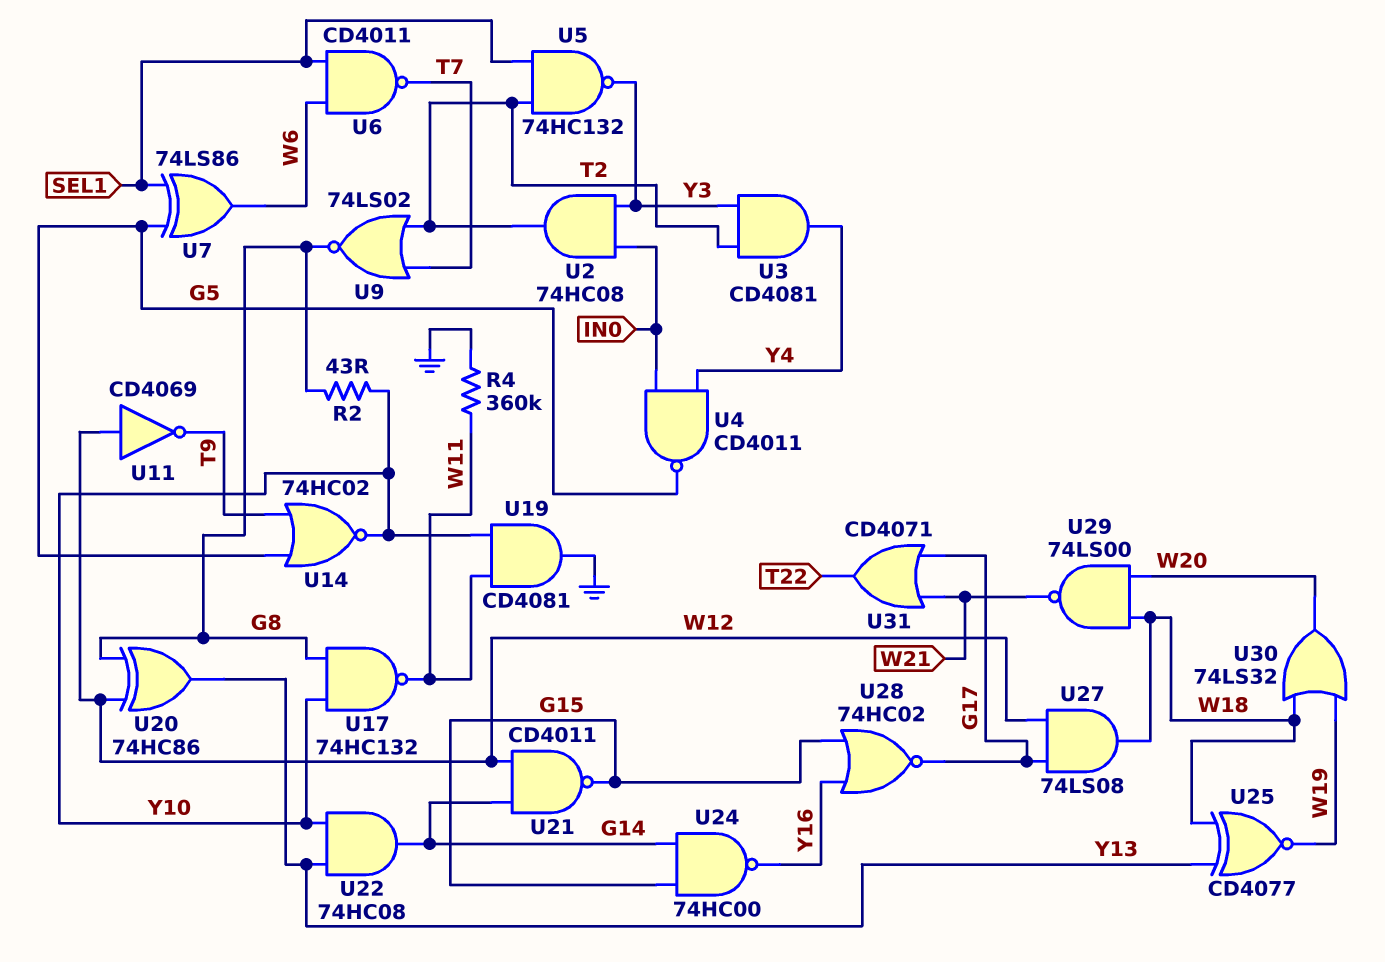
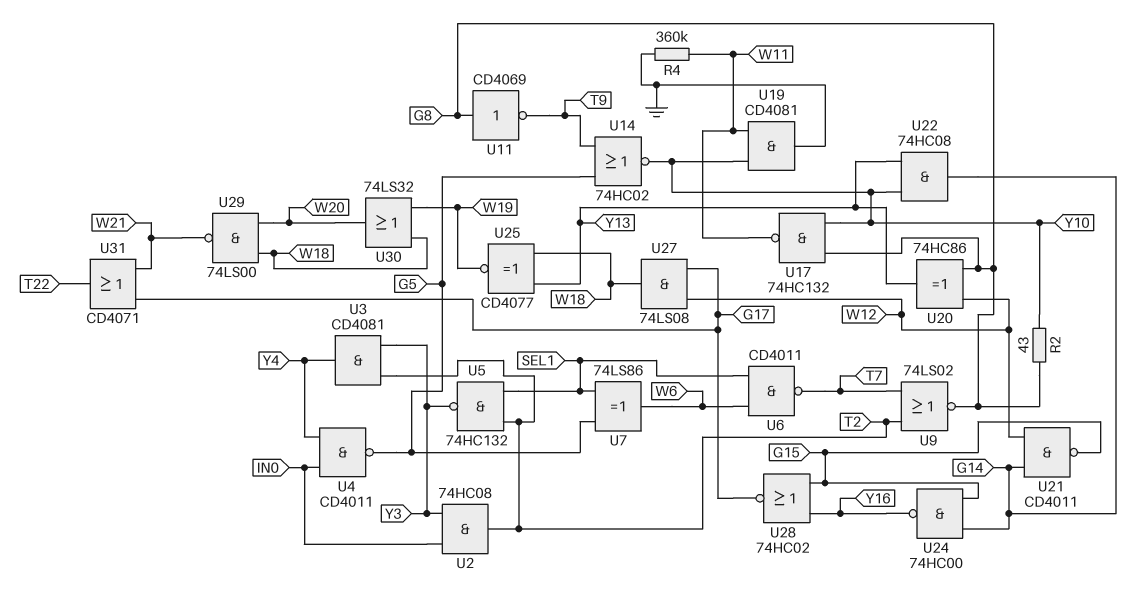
U11: NOT CD4069 (in W12, out T9) -> NOT CD4069 (in G8, out T9)

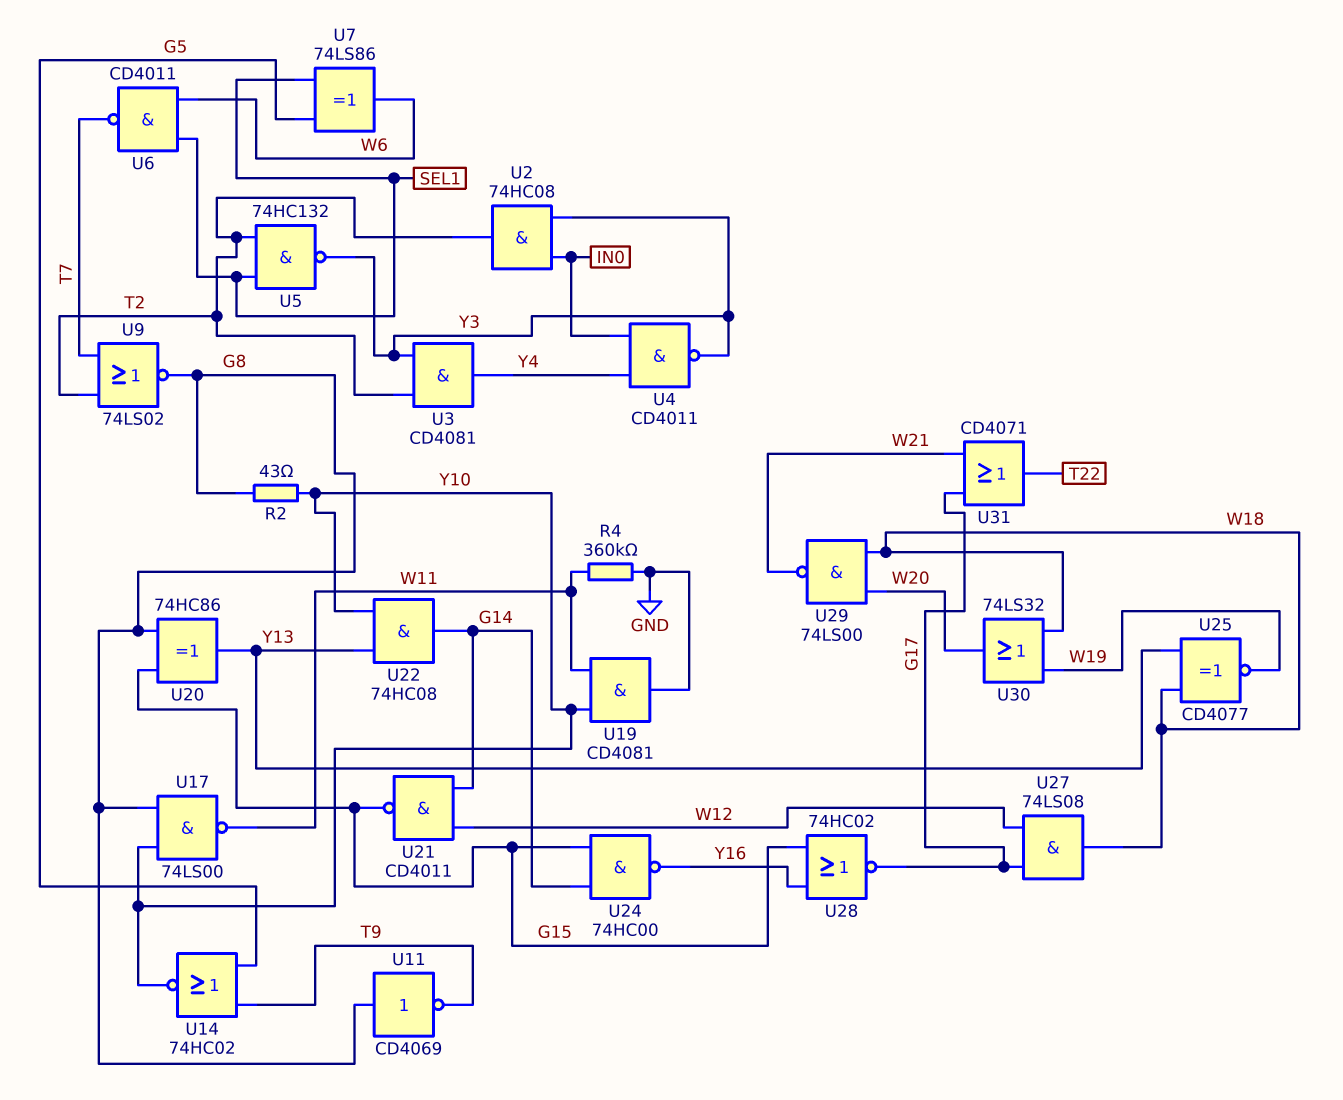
U4: NAND CD4011 (in IN0, in Y4, out G5) -> NAND CD4011 (in IN0, in Y4, out Y3)
U17: NAND 74HC132 (in G8, in Y10, out W11) -> NAND 74LS00 (in G8, in Y10, out W11)
U20: XOR 74HC86 (in G8, in W12, out Y13) -> XOR 74HC86 (in G8, in G15, out Y13)

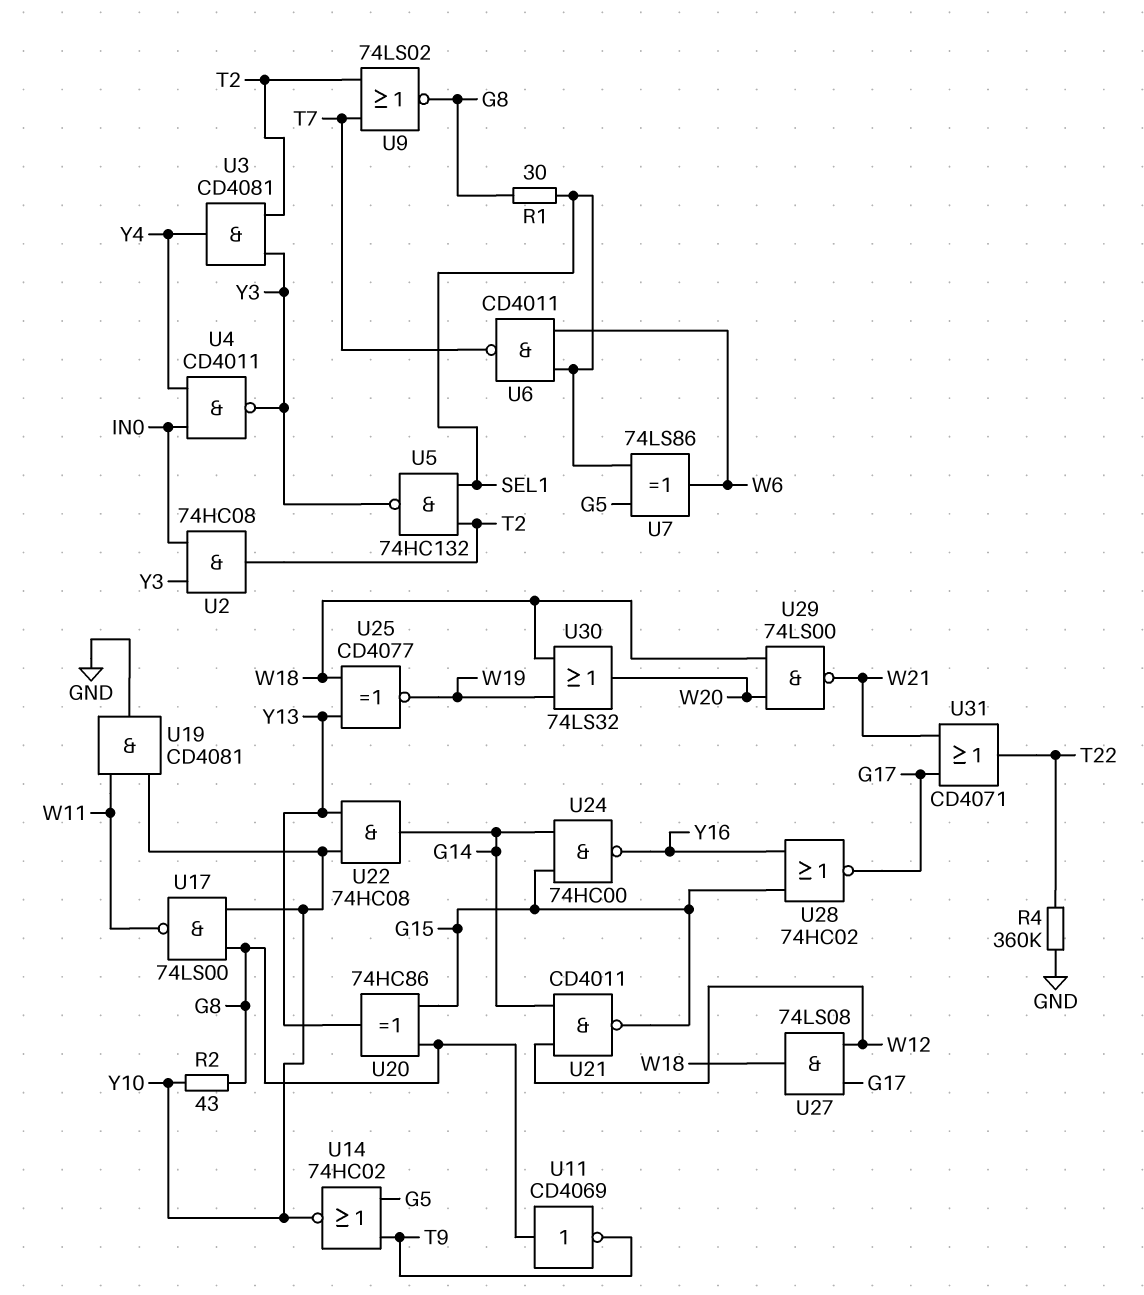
R1: none -> 30 (G8, SEL1)
R4: 360k (GND, W11) -> 360k (GND, T22)

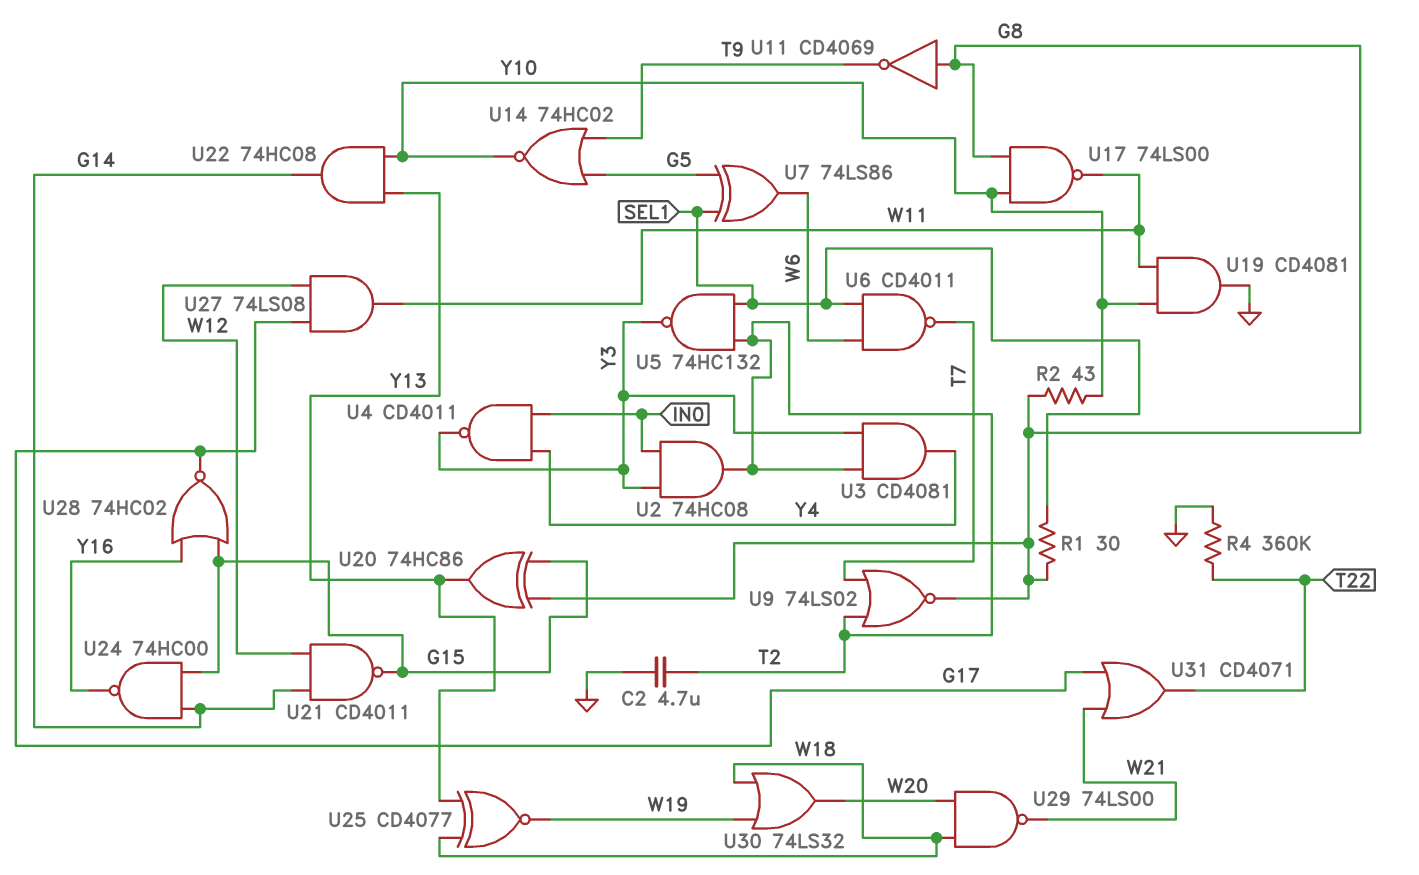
C2: none -> 4.7uF (GND, T2)
U27: AND 74LS08 (in G17, in W12, out W18) -> AND 74LS08 (in G17, in W12, out W11)

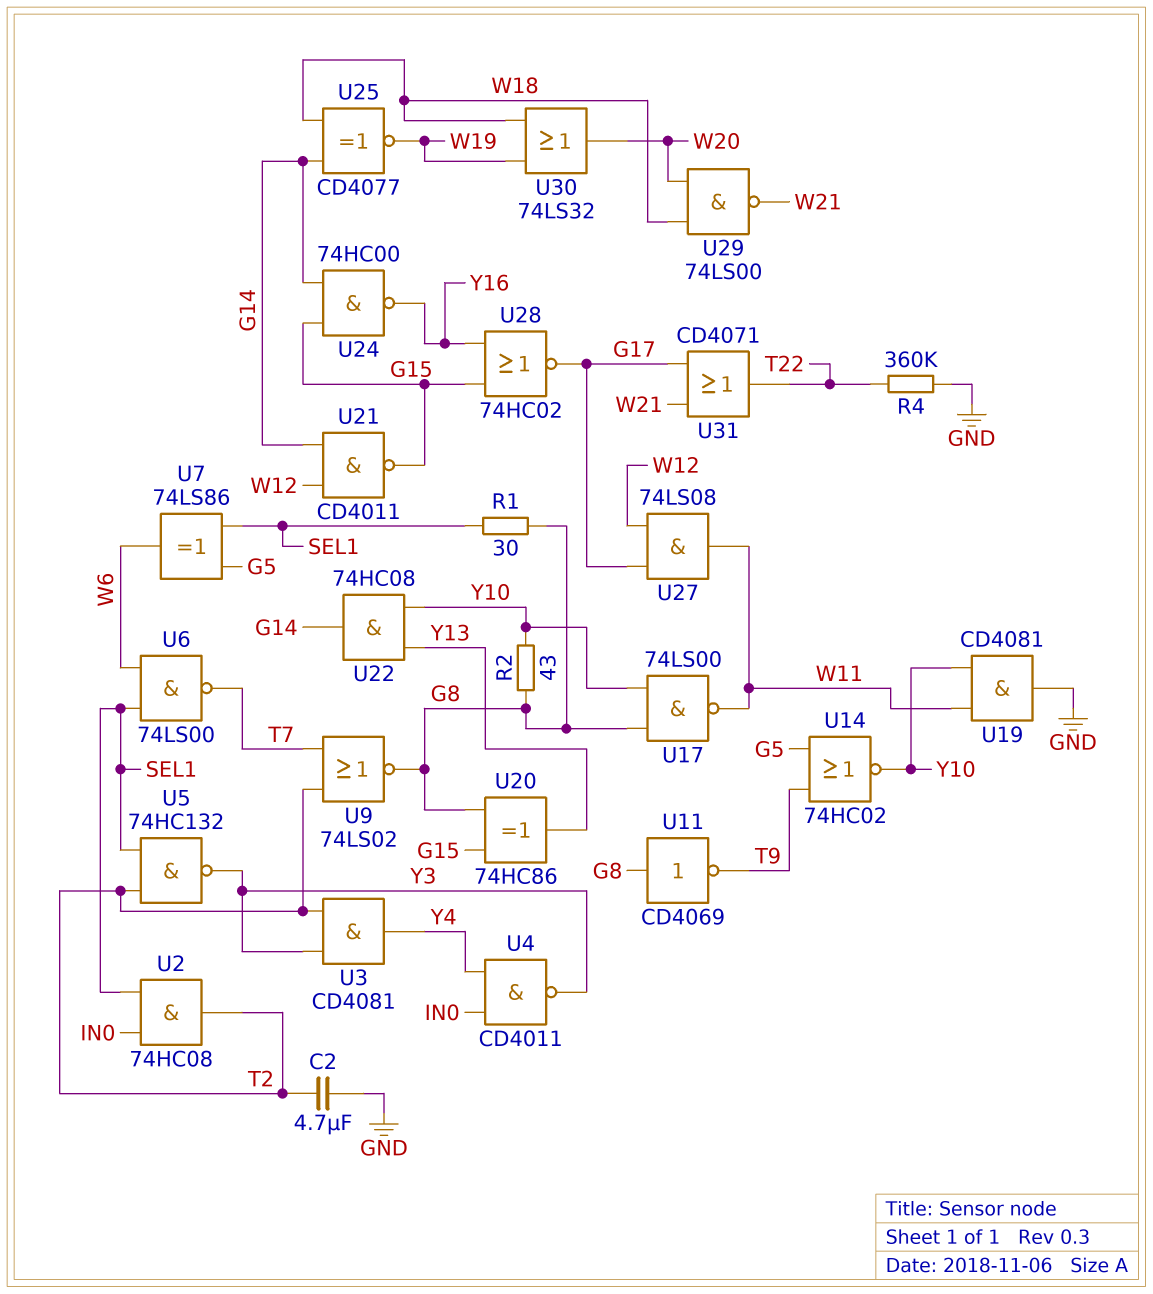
U2: AND 74HC08 (in IN0, in Y3, out T2) -> AND 74HC08 (in IN0, in SEL1, out T2)
U6: NAND CD4011 (in SEL1, in W6, out T7) -> NAND 74LS00 (in SEL1, in W6, out T7)
U25: XNOR CD4077 (in W18, in Y13, out W19) -> XNOR CD4077 (in G14, in W18, out W19)

